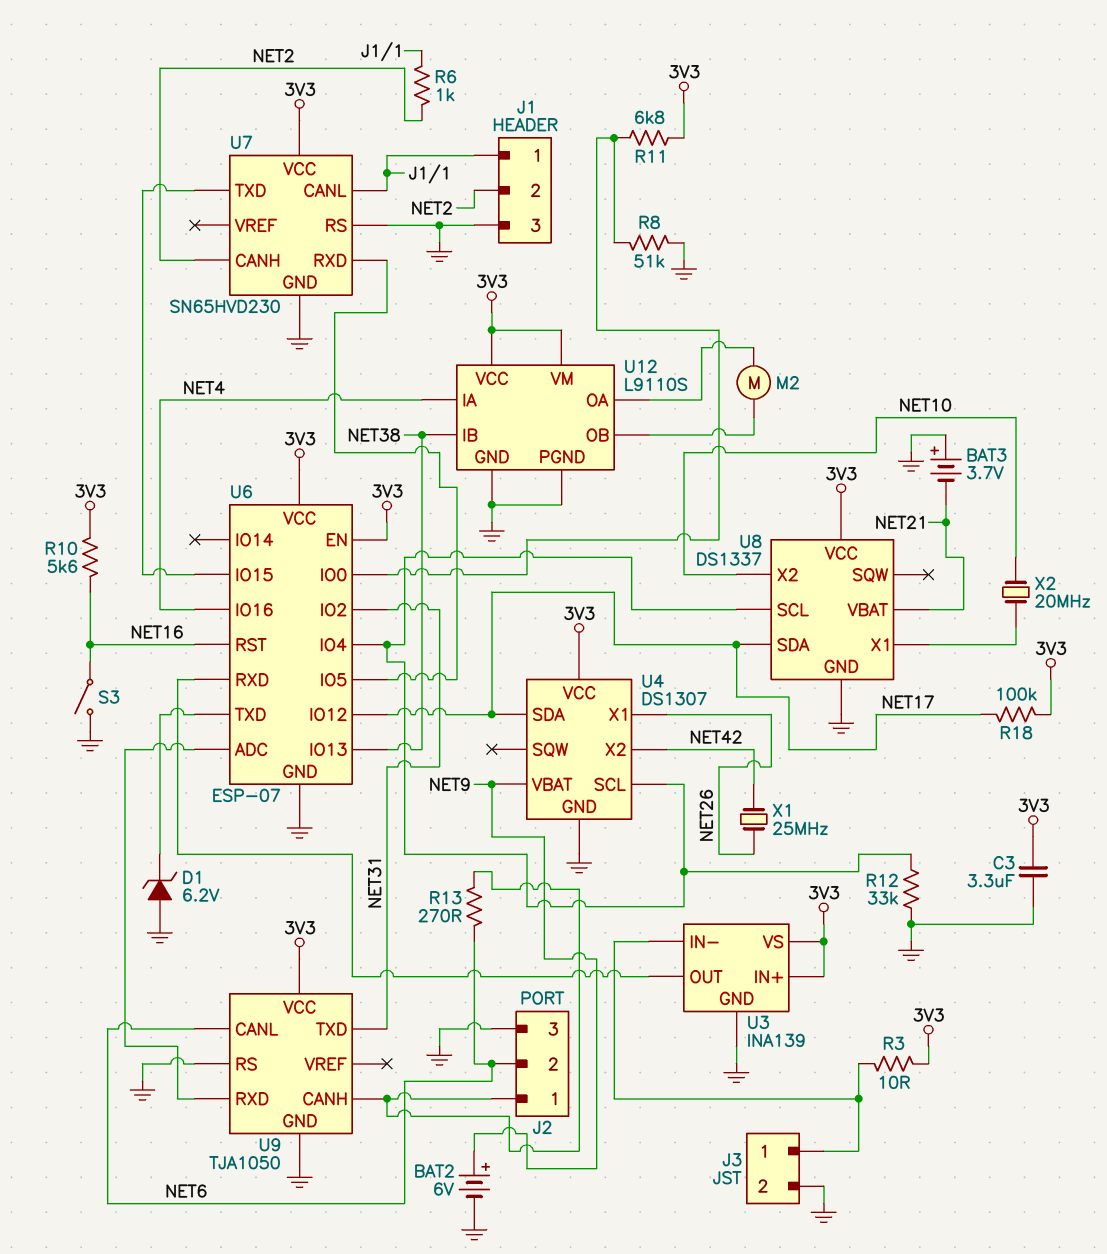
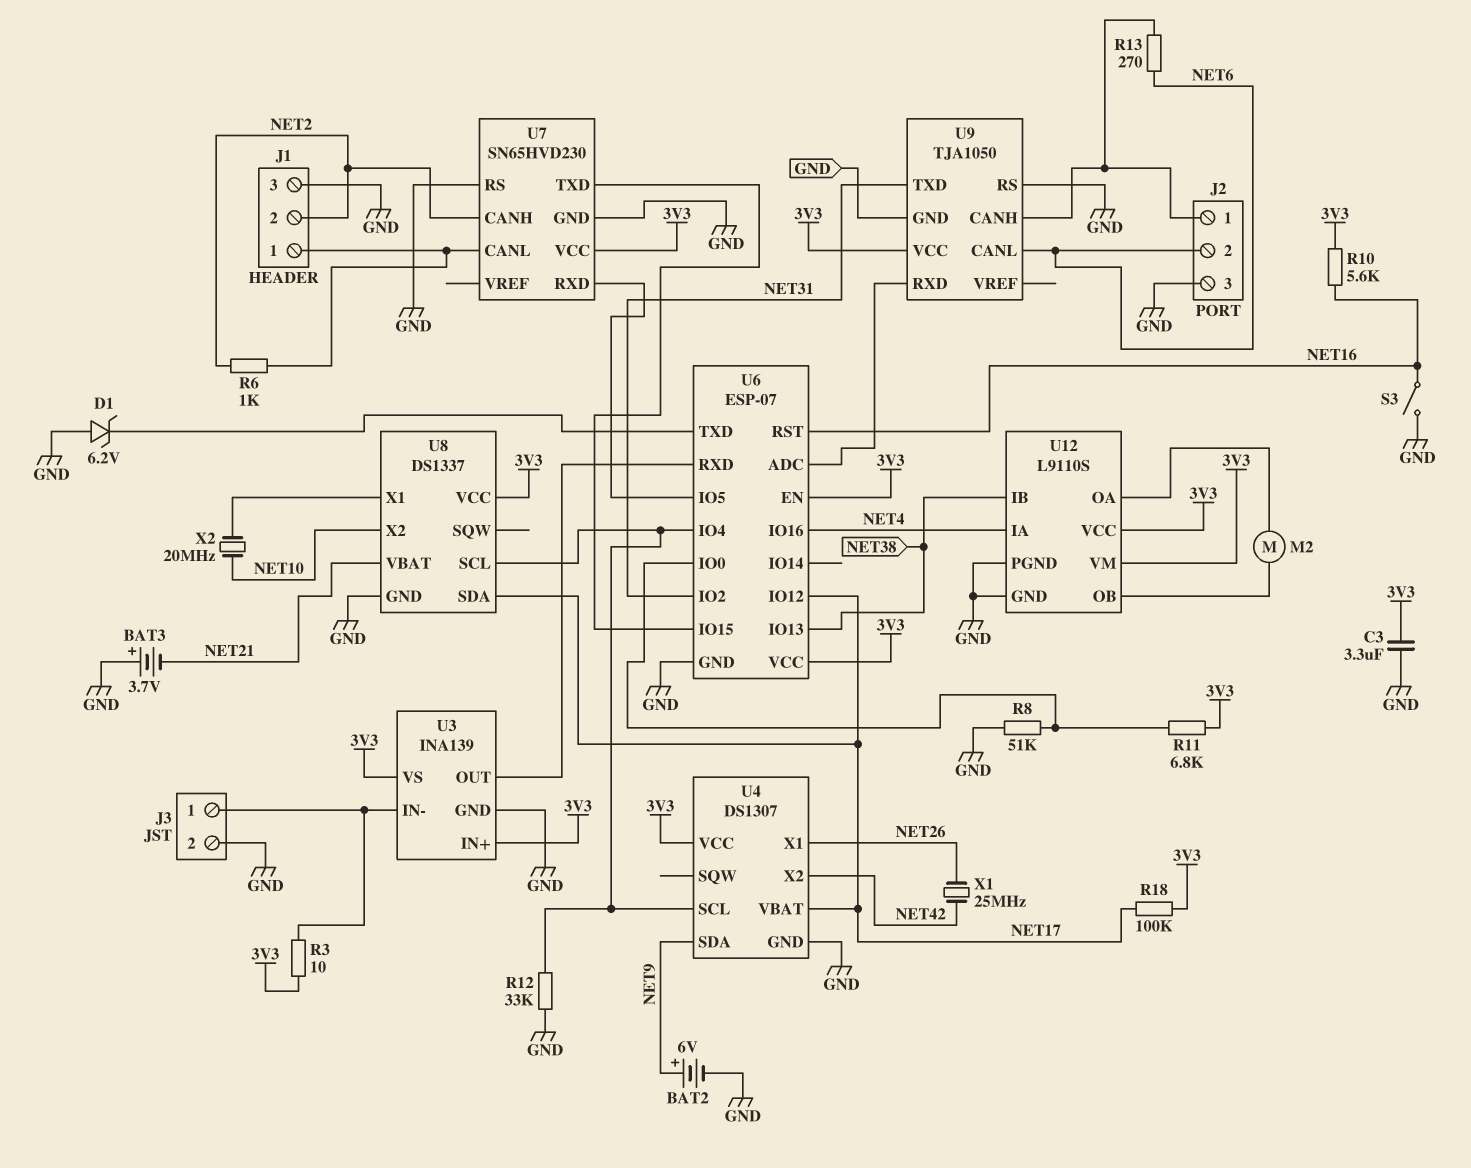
U4 pin SDA: NET17 -> NET9
U4 pin VBAT: NET9 -> NET17

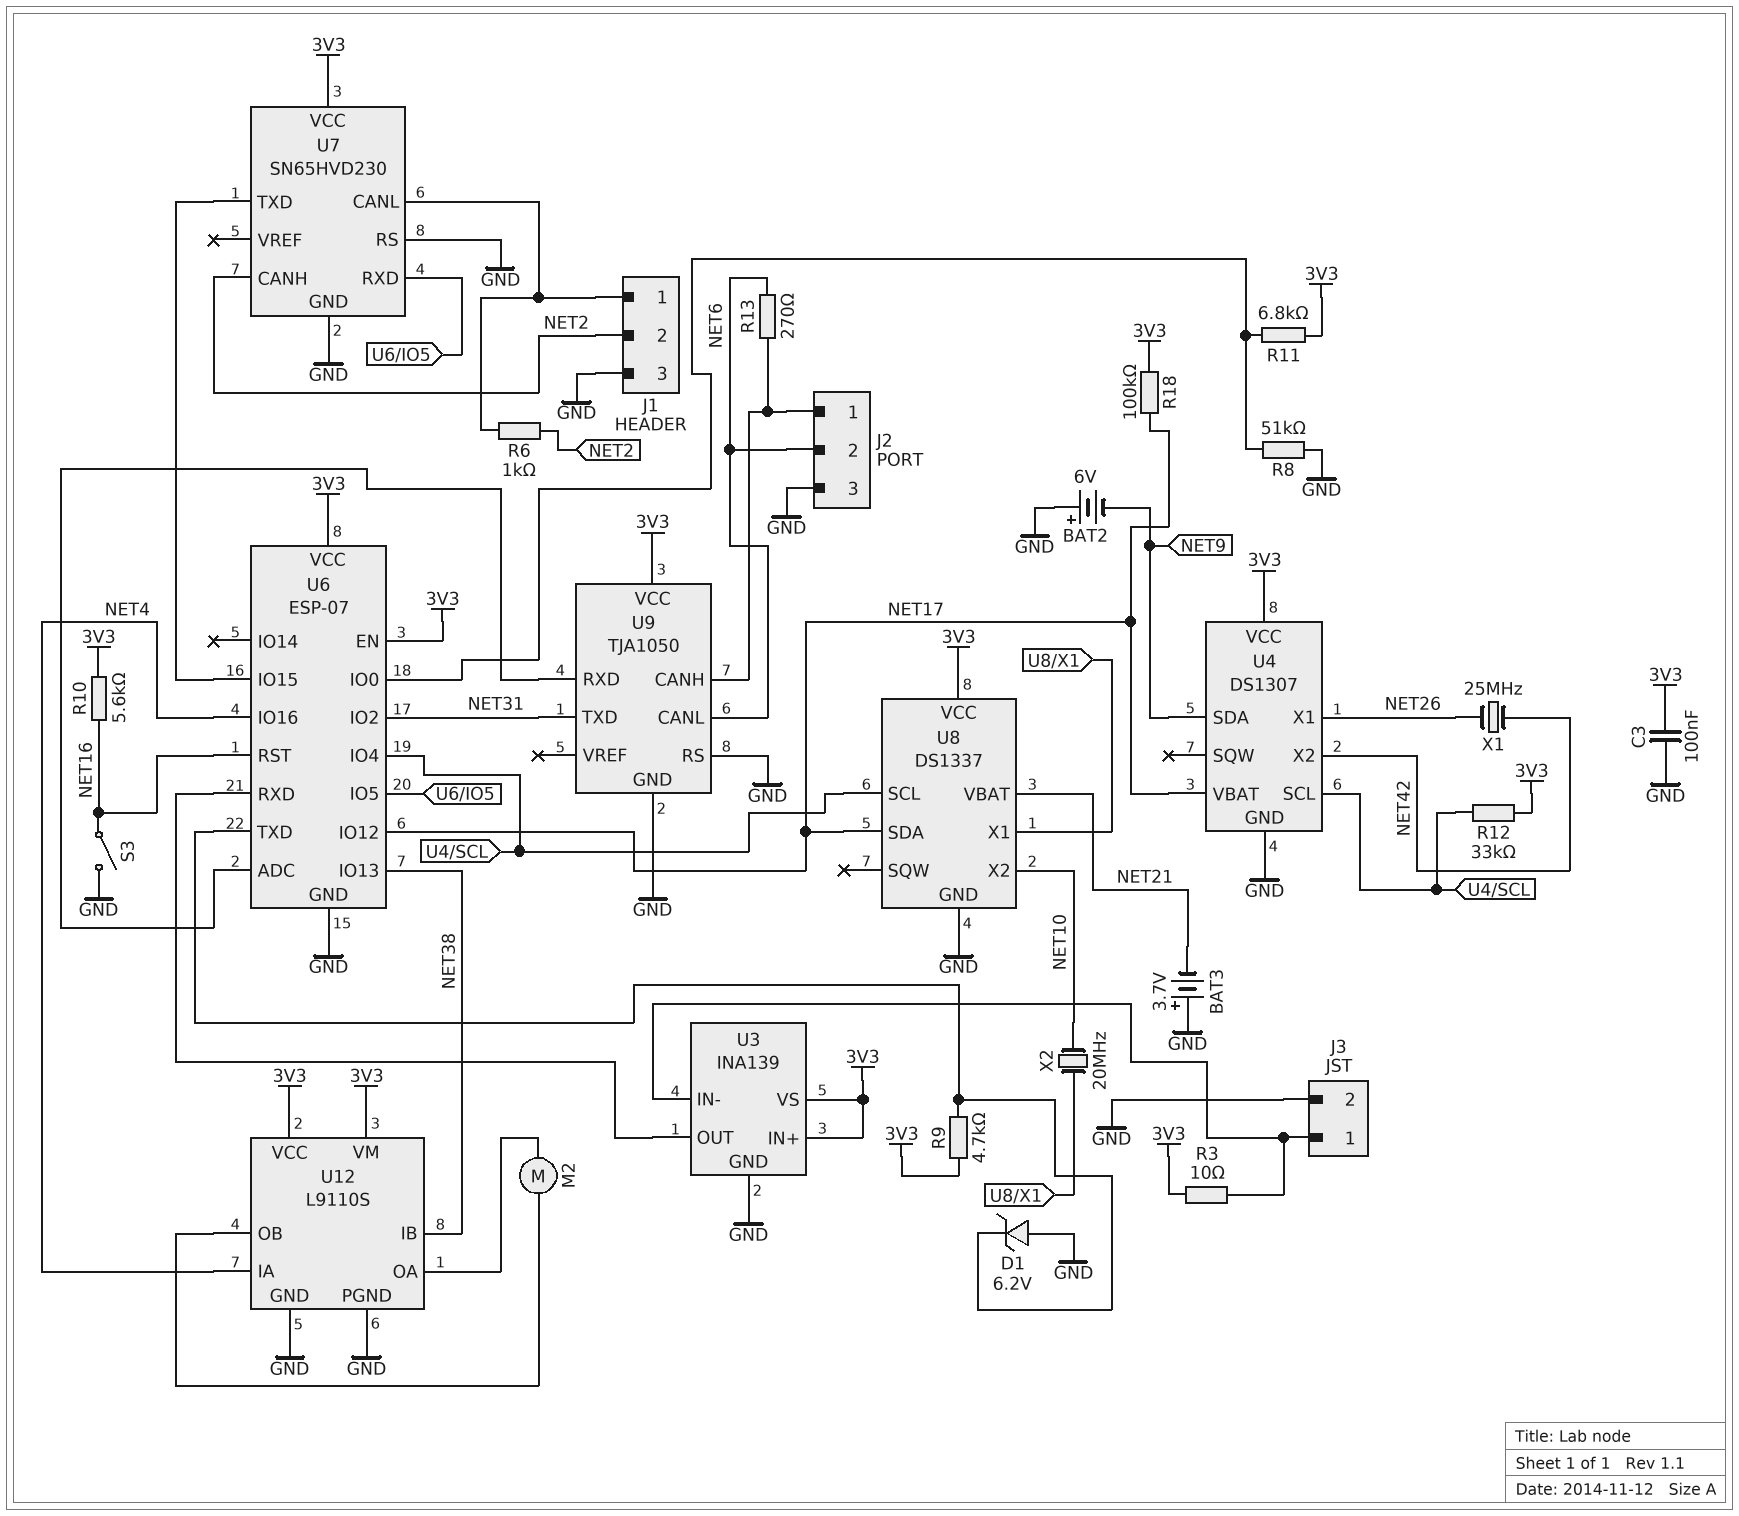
BAT2: 6V (plus NET9, minus GND) -> 6V (plus GND, minus NET9)
C3: 3.3uF (3V3, GND) -> 100nF (3V3, GND)
R9: none -> 4.7k (3V3, U6/TXD)
R12: 33k (GND, U4/SCL) -> 33k (3V3, U4/SCL)

